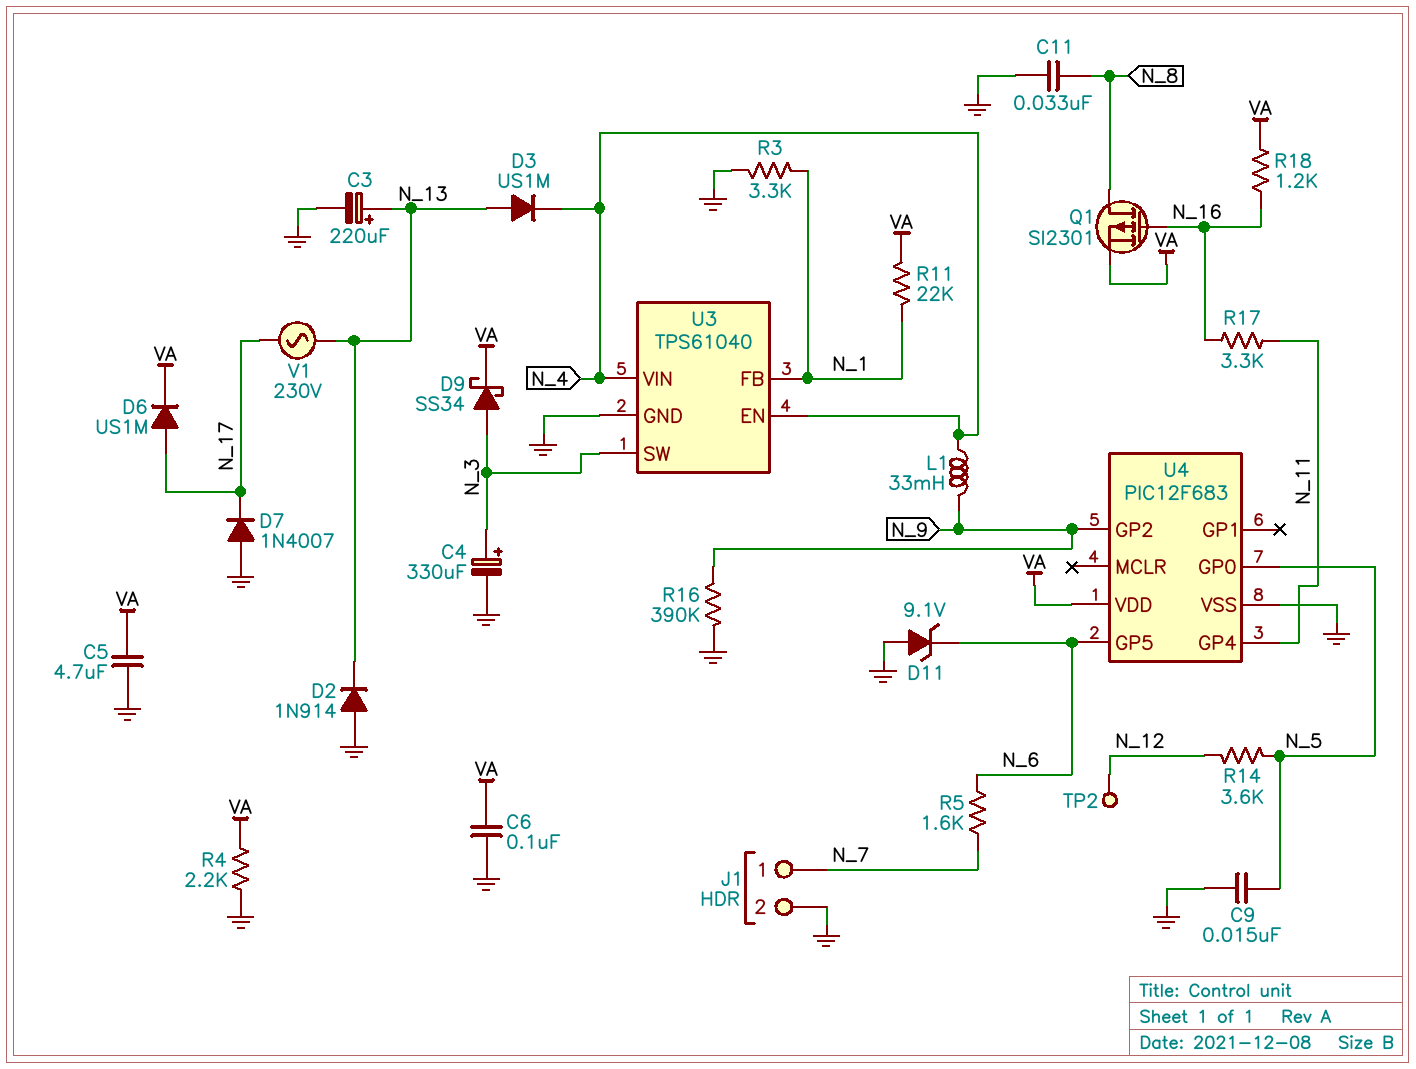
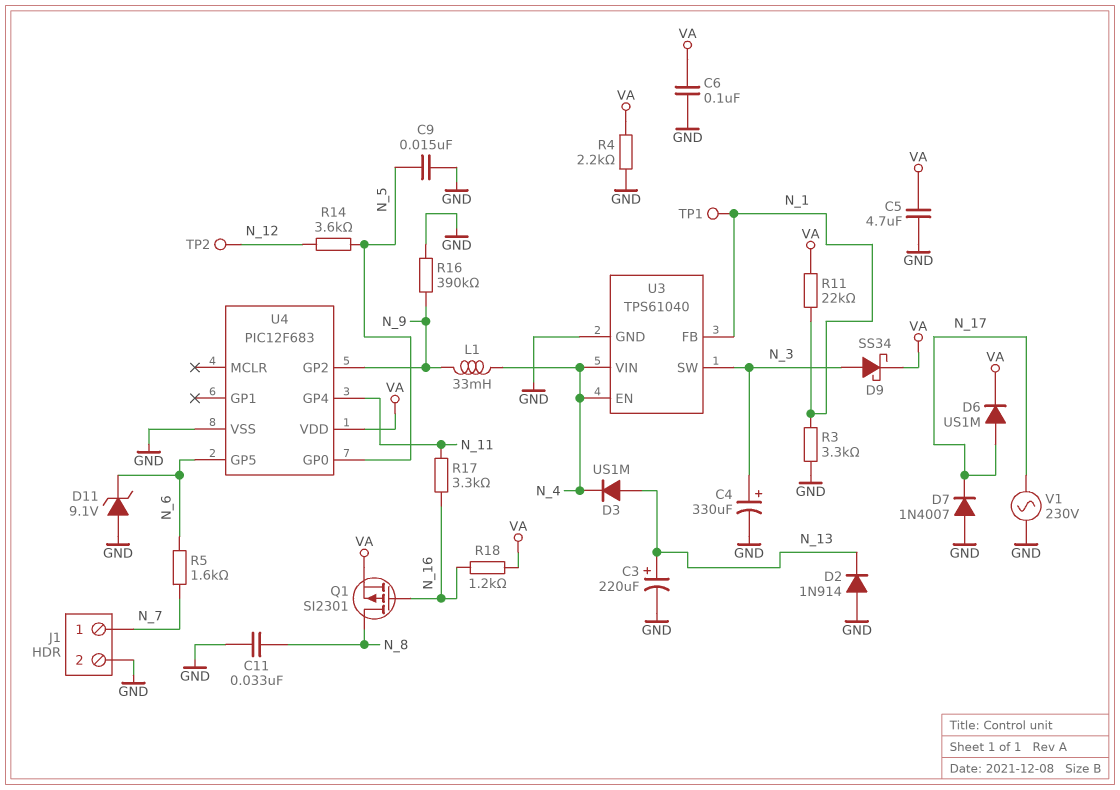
TP1: none -> test point (N_1)
V1: AC 230V (N_13, N_17) -> AC 230V (GND, N_17)

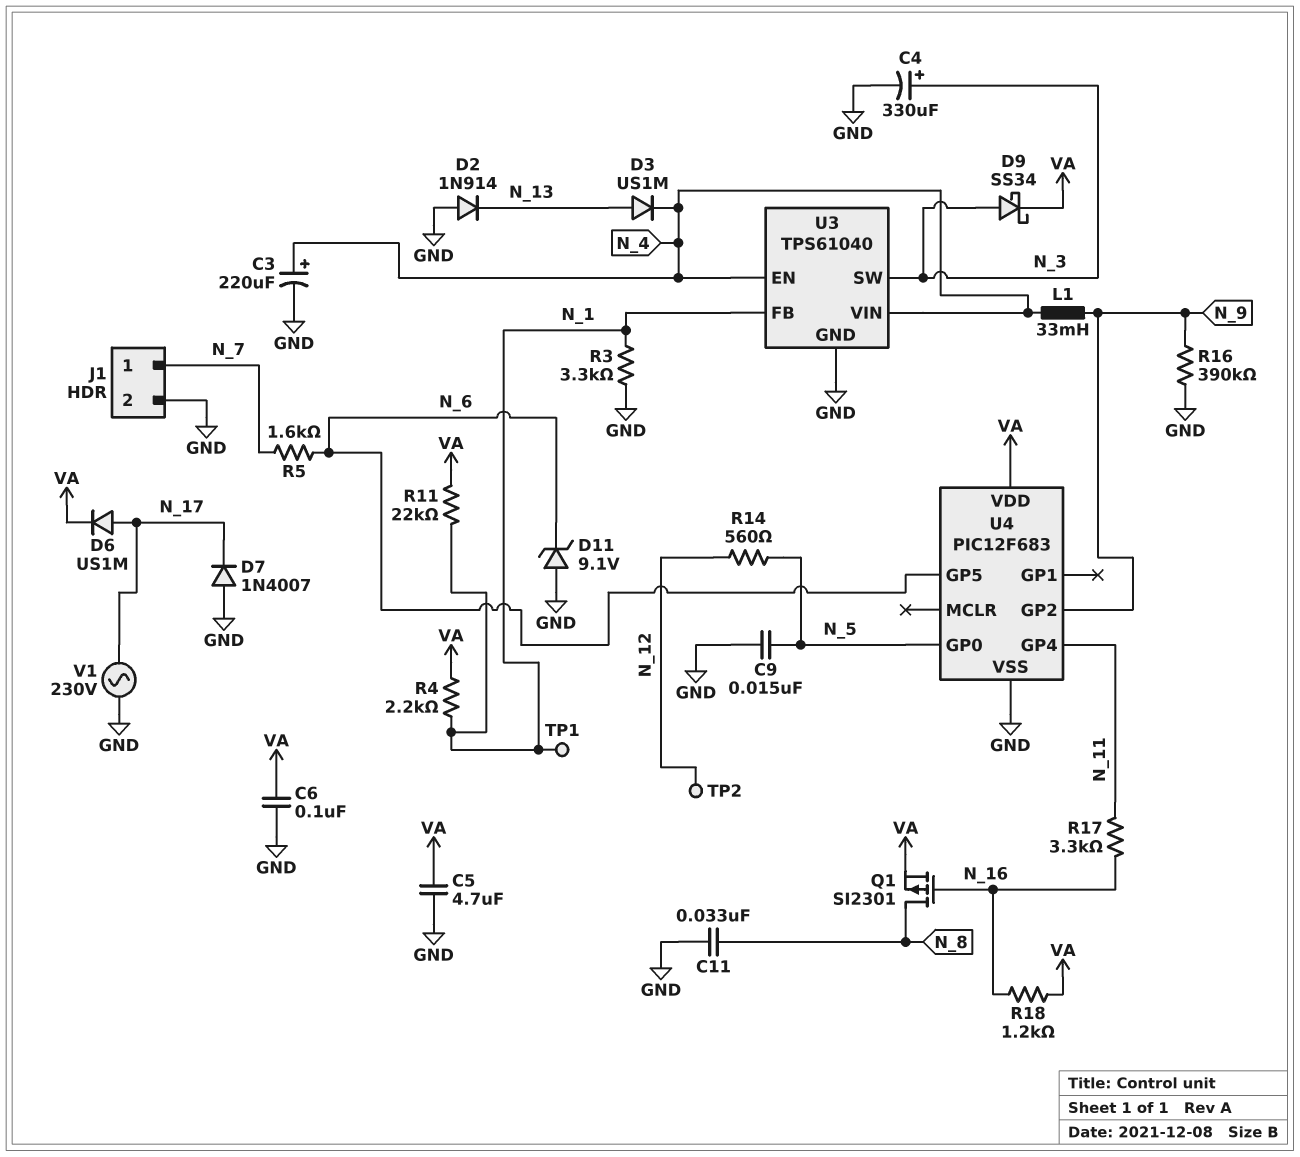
C3: 220uF (plus N_13, minus GND) -> 220uF (plus N_4, minus GND)
R4: 2.2k (GND, VA) -> 2.2k (N_1, VA)
R14: 3.6k (N_5, N_12) -> 560 (N_5, N_12)

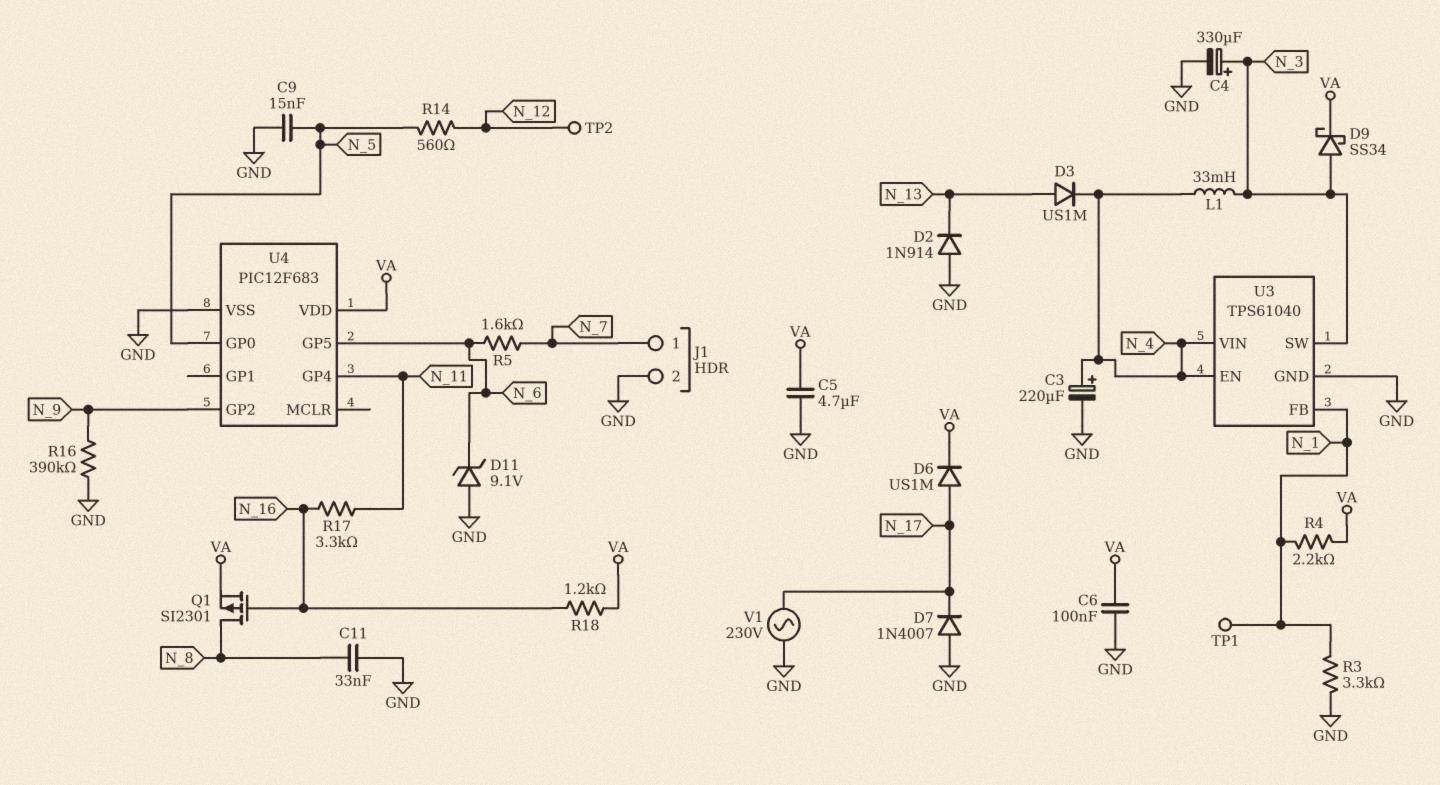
L1: 33mH (N_4, N_9) -> 33mH (N_3, N_4)
R11: 22k (N_1, VA) -> none

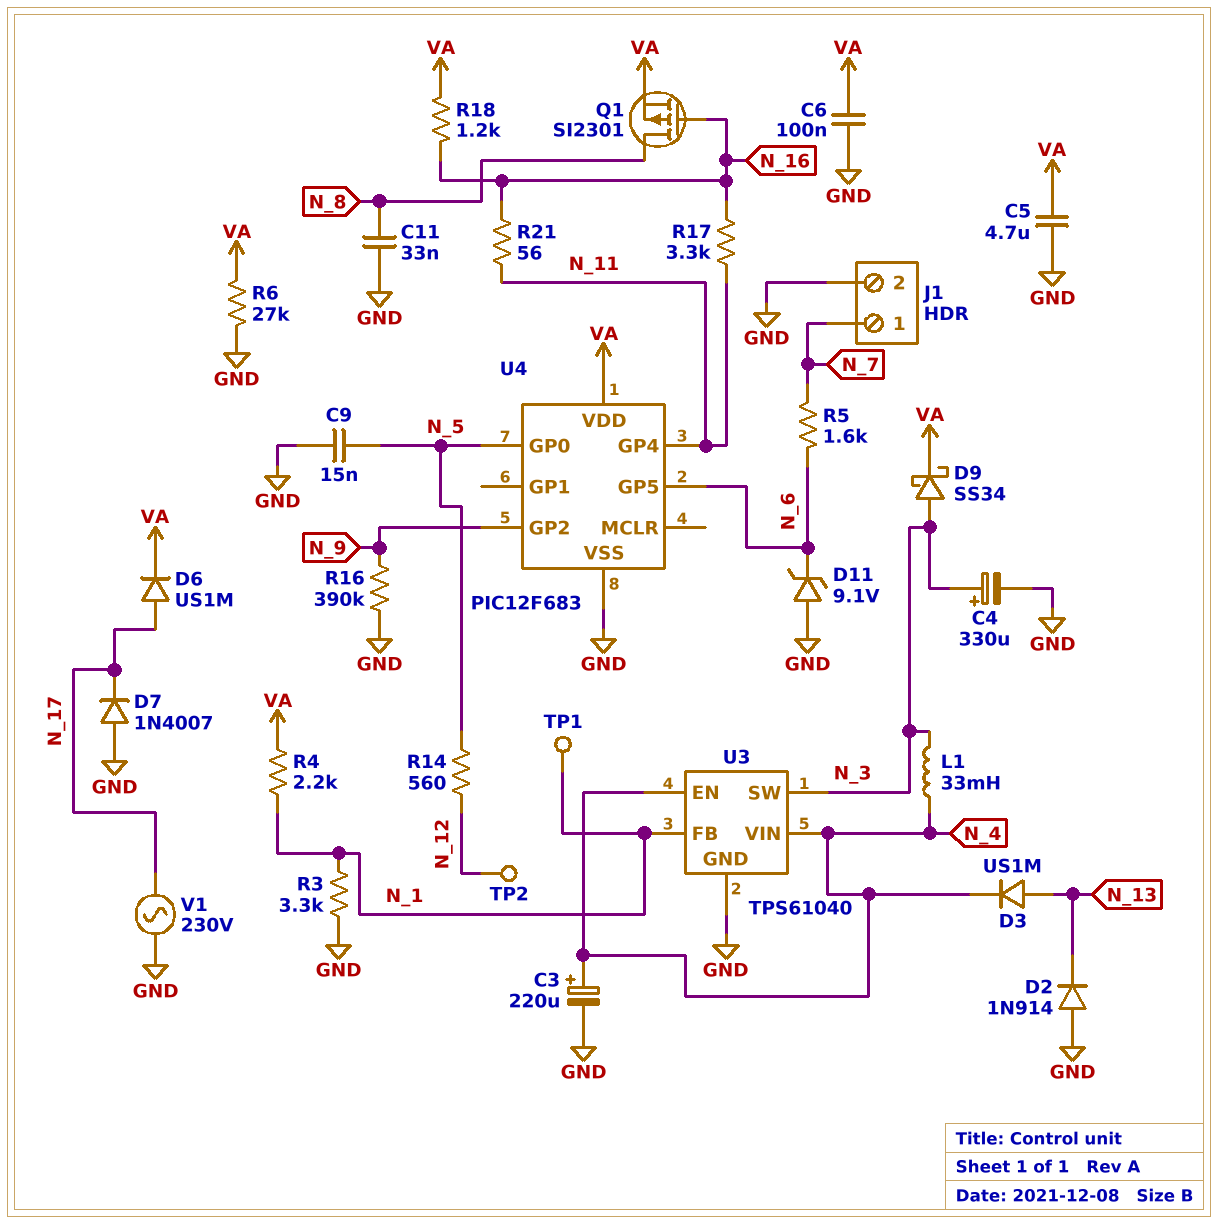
R6: none -> 27k (GND, VA)
R21: none -> 56 (N_11, N_16)

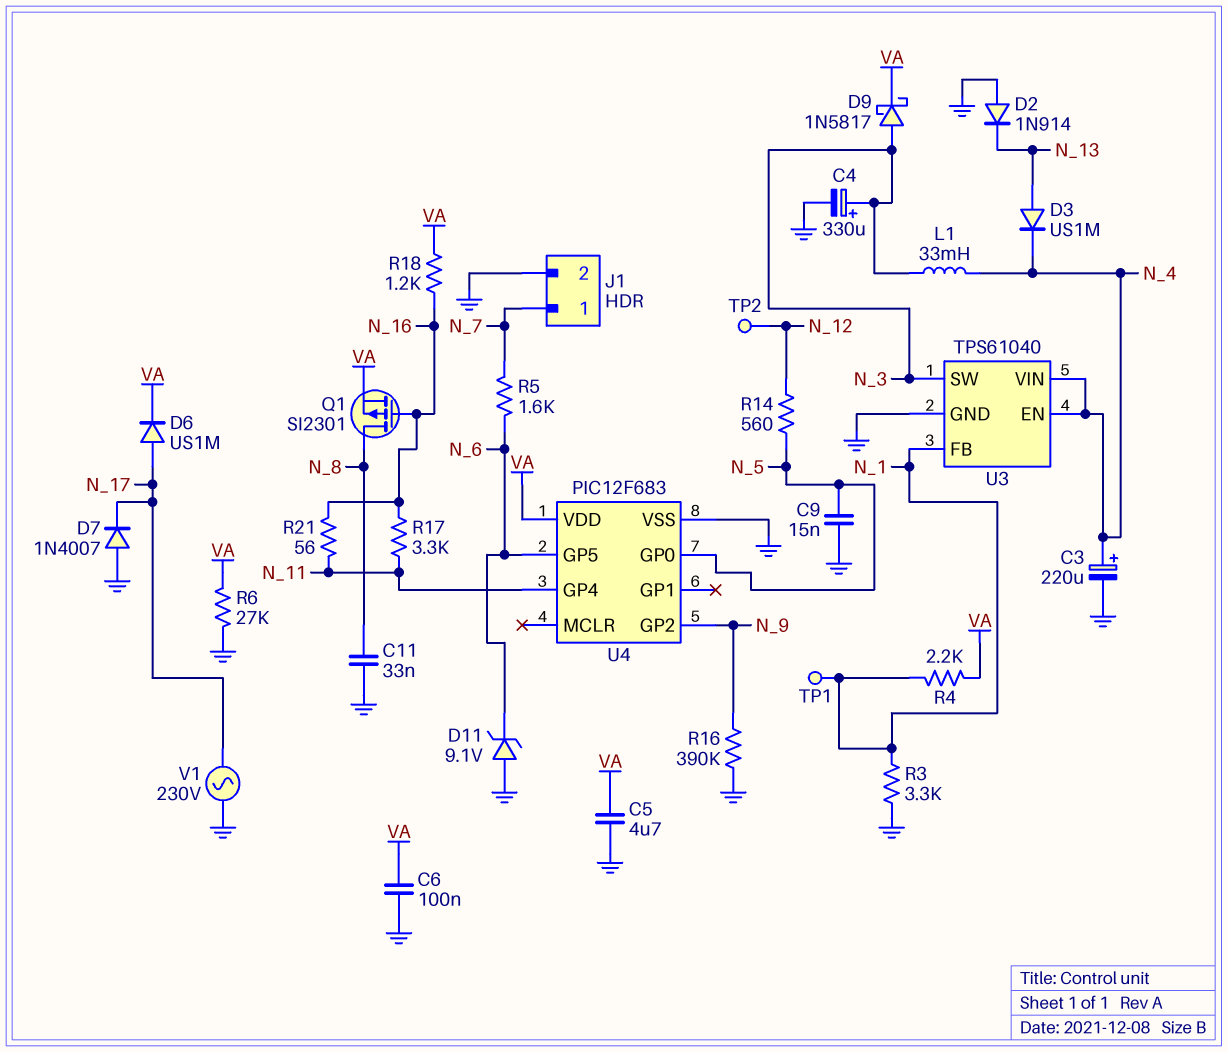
D9: schottky SS34 (A N_3, K VA) -> schottky 1N5817 (A N_3, K VA)

